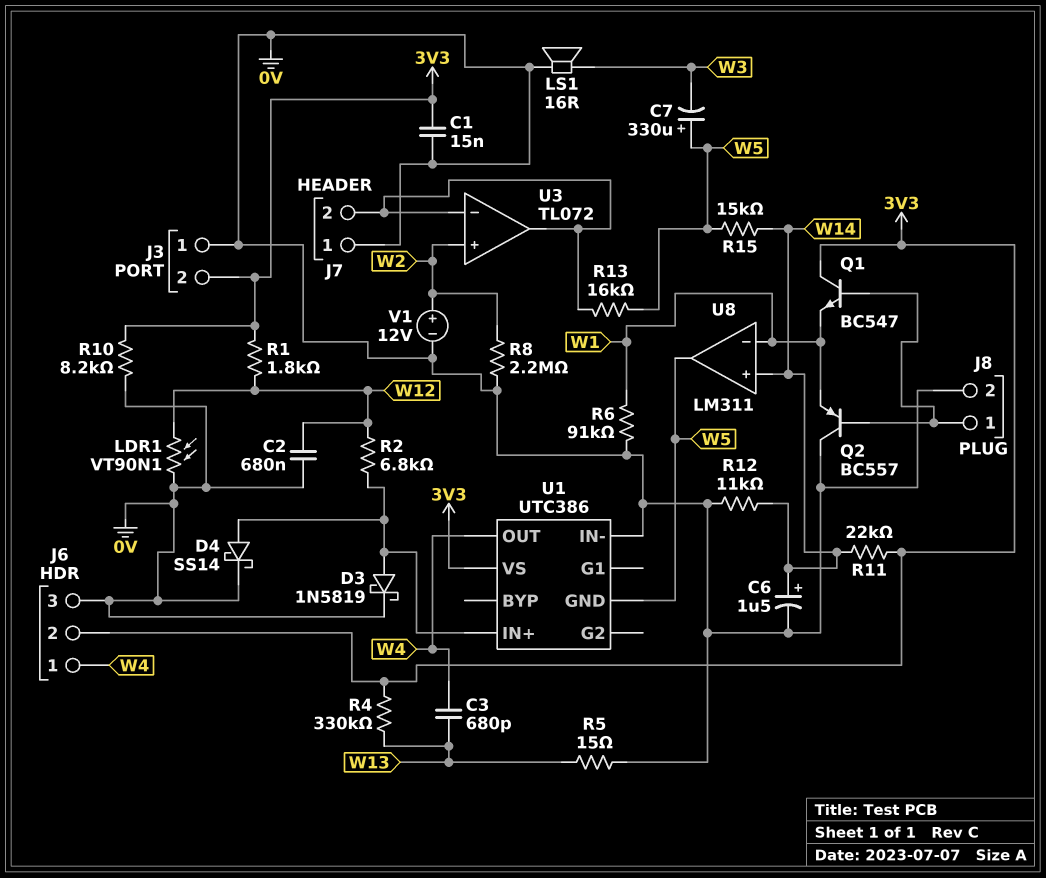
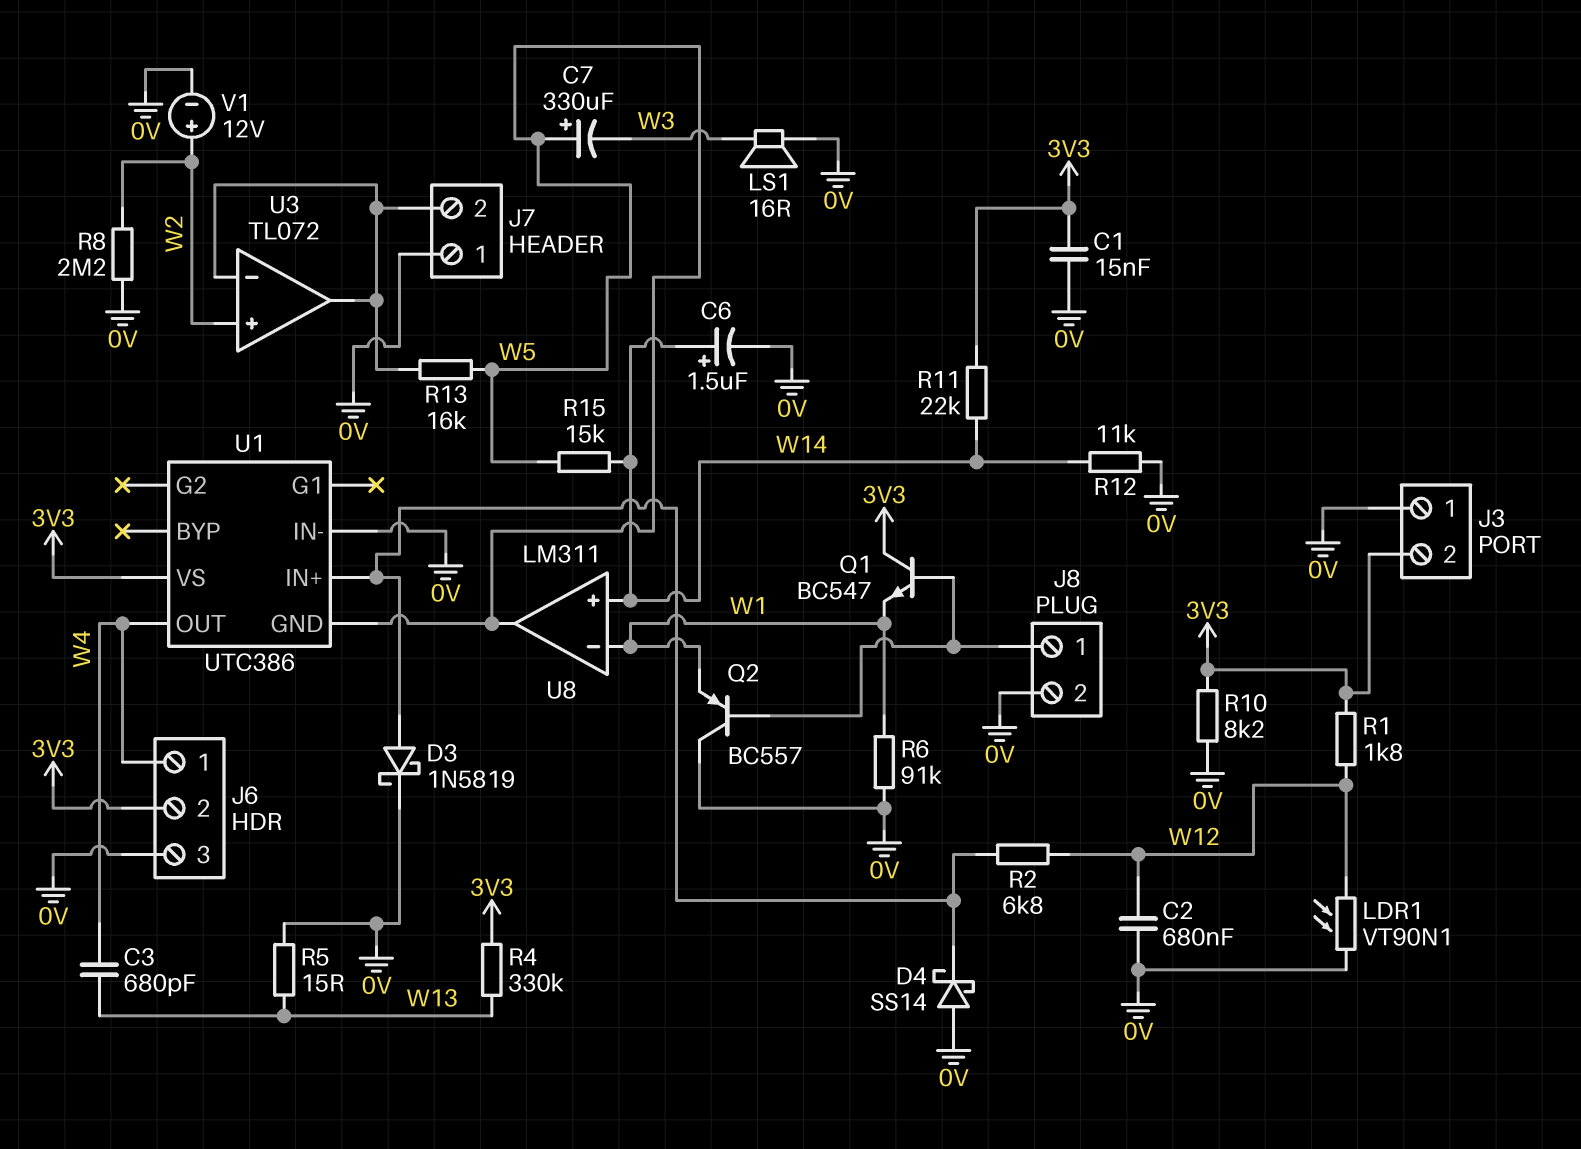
D4: schottky SS14 (A U1/IN+, K 0V) -> schottky SS14 (A 0V, K U1/IN+)

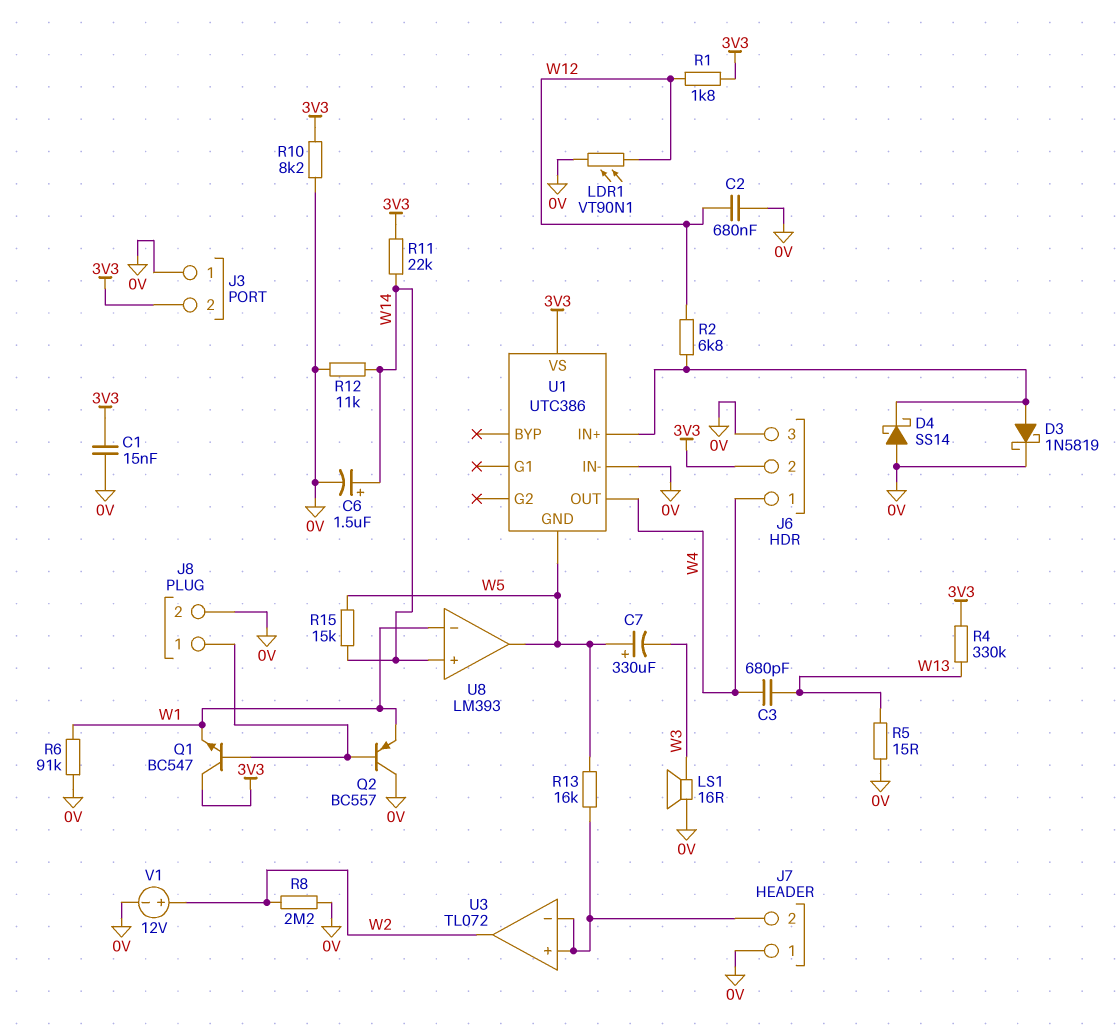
U3 pin in+: W2 -> J7/2
U3 pin out: J7/2 -> W2
U8: LM311 -> LM393

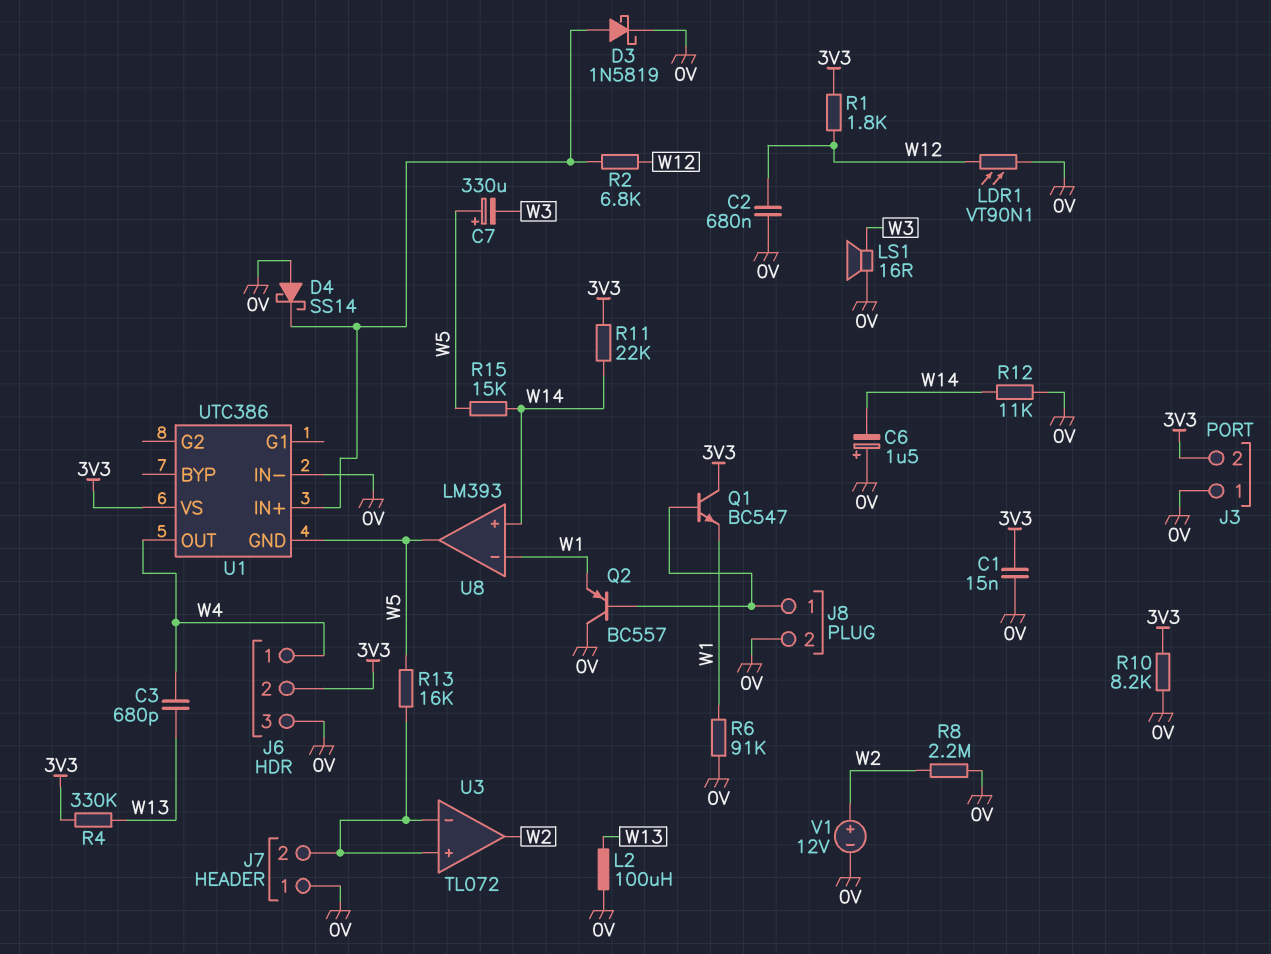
C6: 1.5uF (plus W14, minus 0V) -> 1.5uF (plus 0V, minus W14)
L2: none -> 100uH (0V, W13)
R5: 15 (0V, W13) -> none

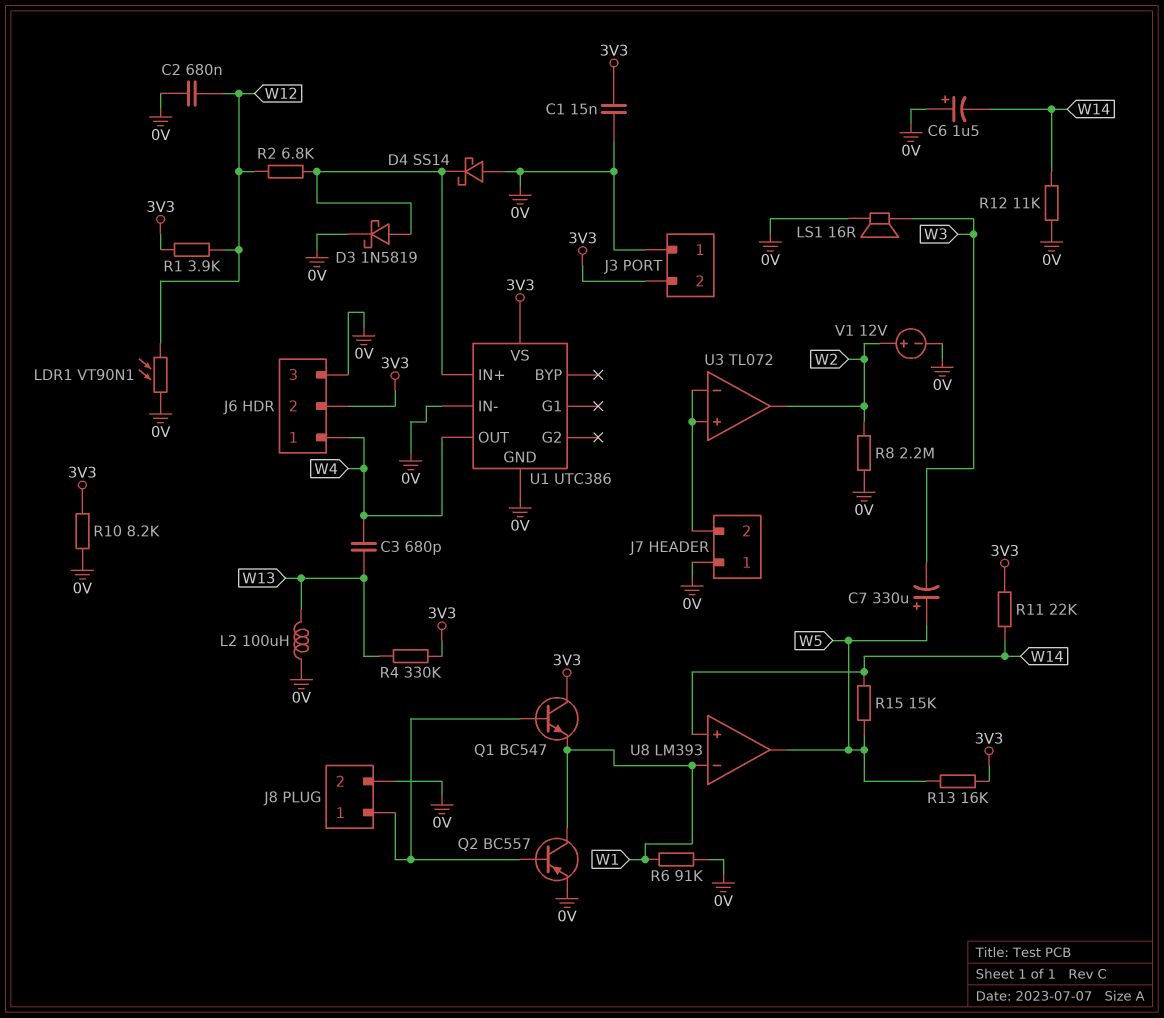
Q2: PNP BC557 (B J8/1, C 0V, E W1) -> PNP BC557 (B J8/1, C W1, E 0V)
R1: 1.8k (3V3, W12) -> 3.9k (3V3, W12)
R13: 16k (J7/2, W5) -> 16k (3V3, W5)
U1 pin GND: W5 -> 0V

